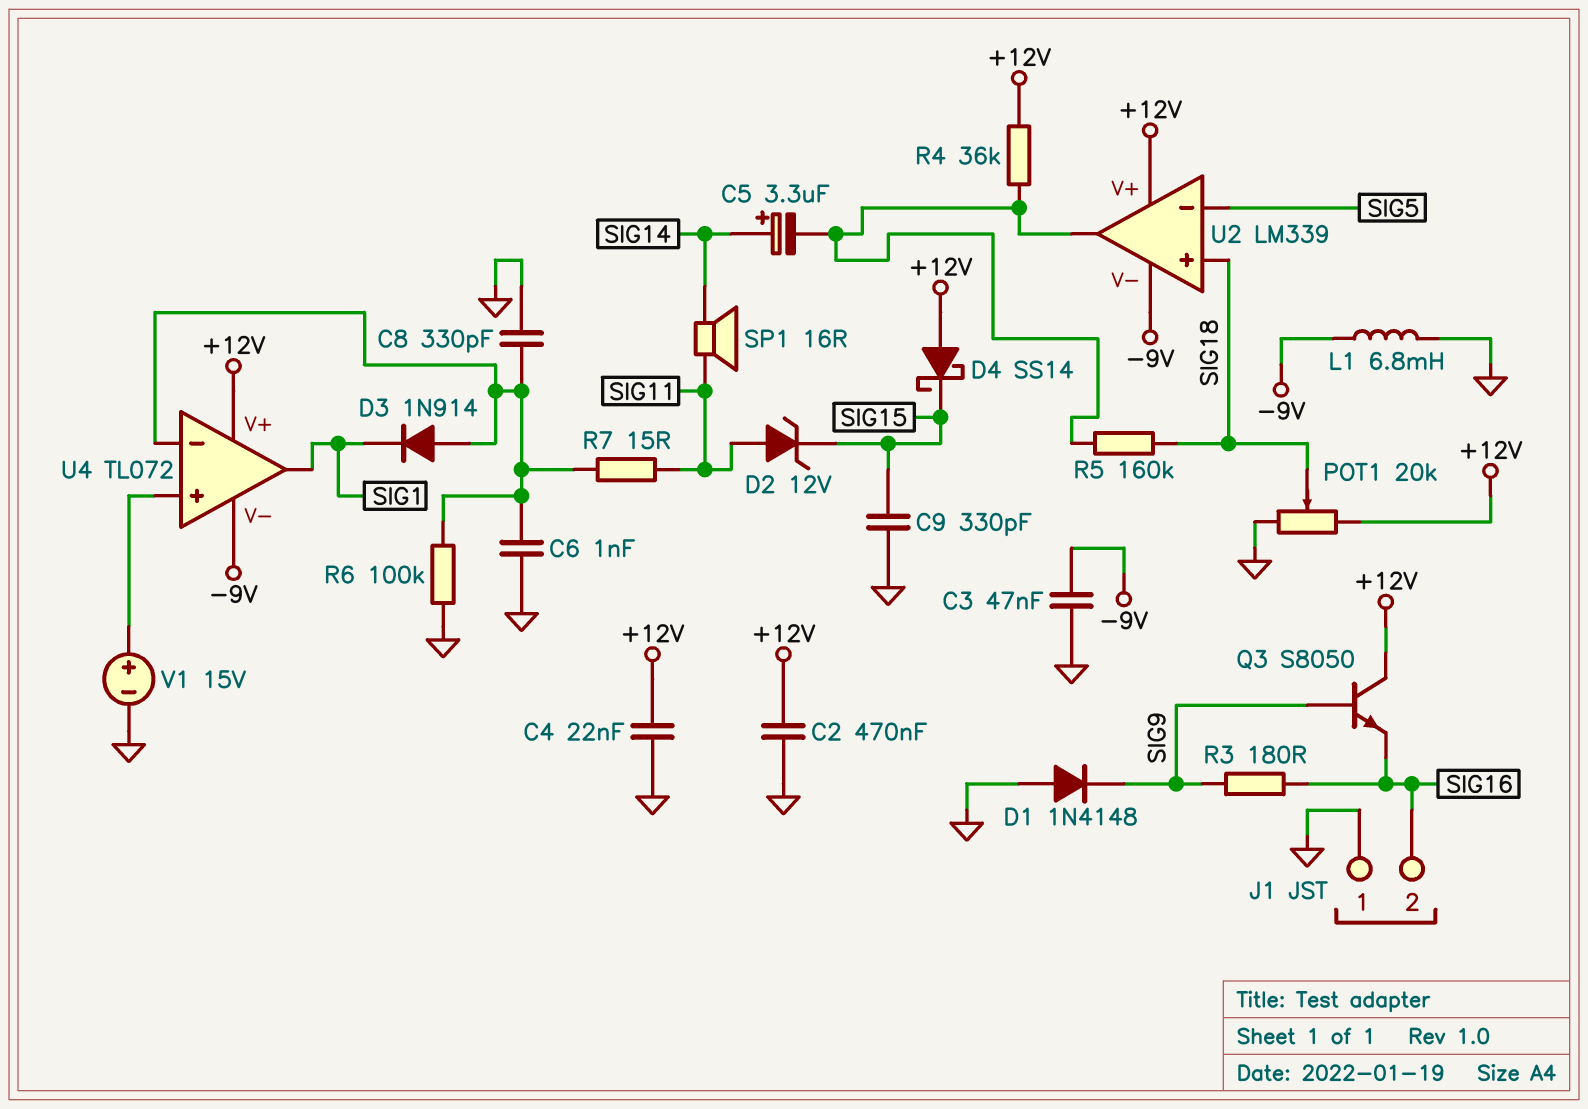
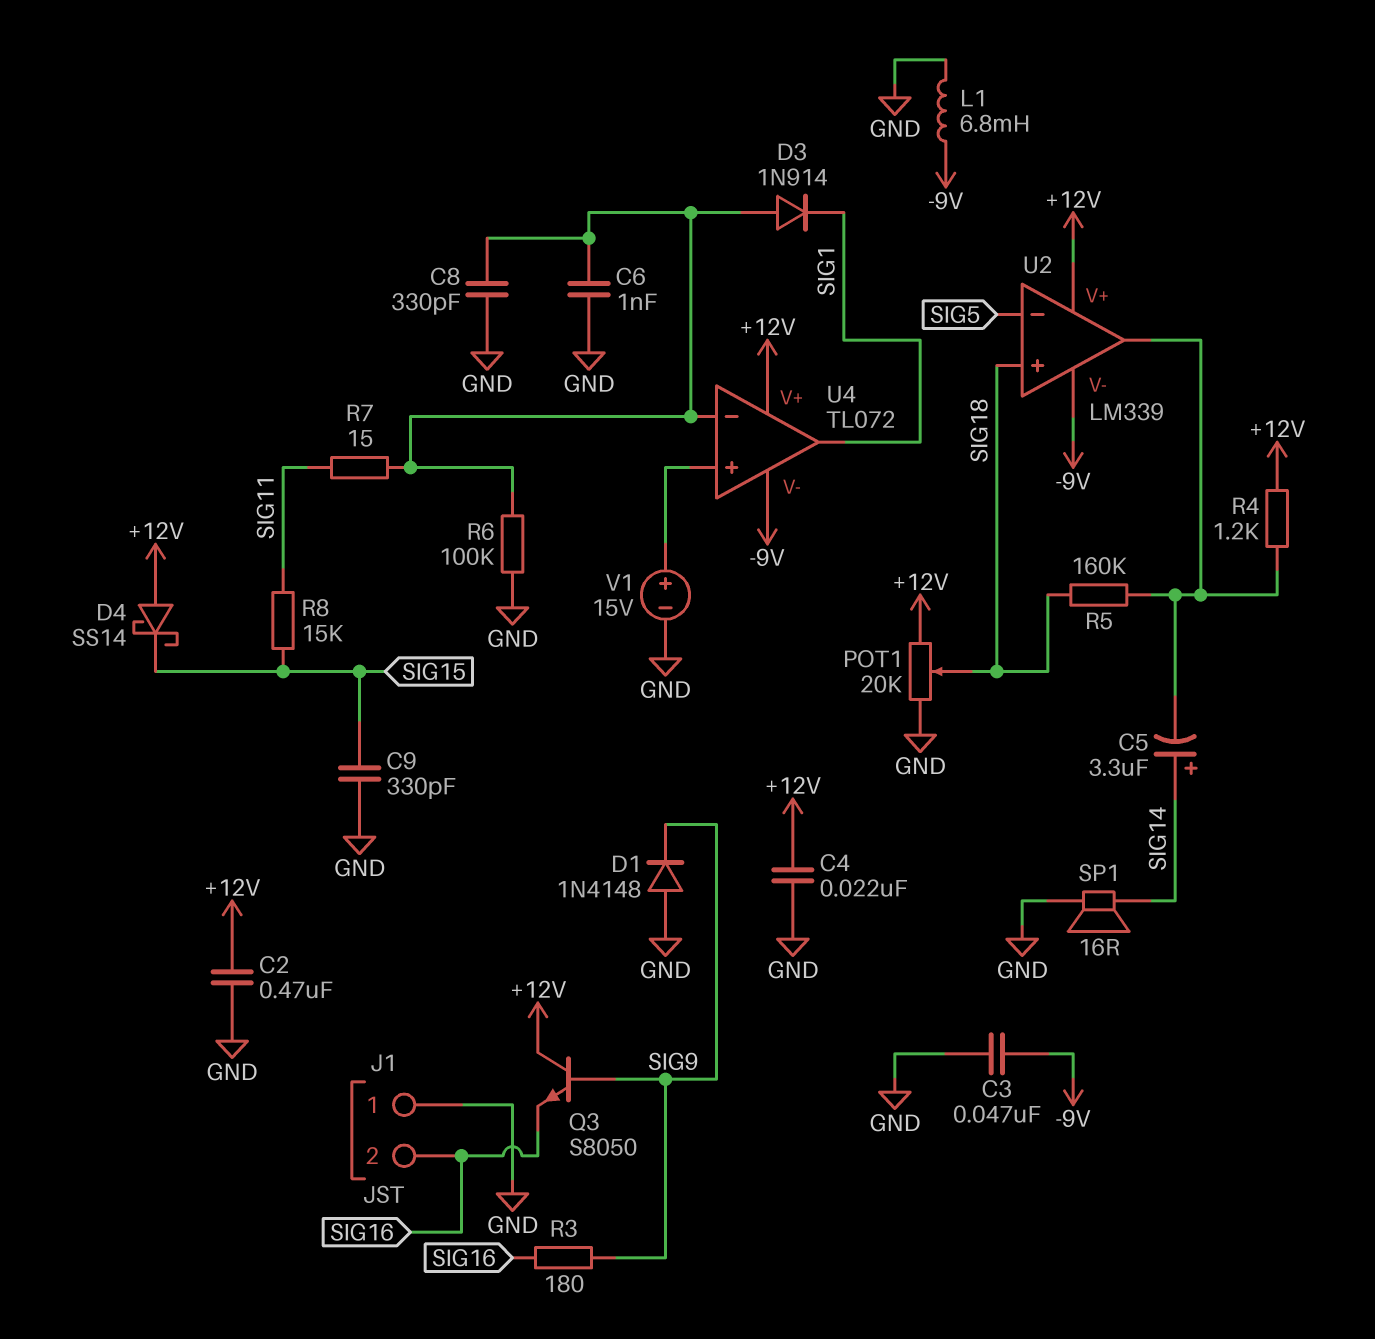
D2: zener 12V (A SIG11, K SIG15) -> none
R4: 36k (+12V, U2/out) -> 1.2k (+12V, U2/out)
R8: none -> 15k (SIG11, SIG15)
SP1: speaker 16R (SIG11, SIG14) -> speaker 16R (GND, SIG14)

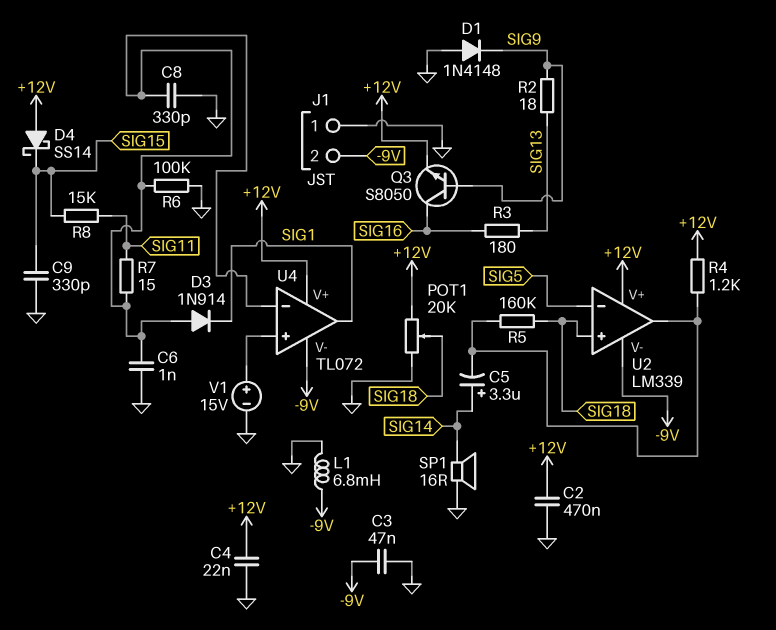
J1 pin 2: SIG16 -> -9V
Q3: NPN S8050 (B SIG9, C +12V, E SIG16) -> NPN S8050 (B SIG9, C SIG16, E +12V)
R2: none -> 18 (SIG9, SIG13)
R3: 180 (SIG9, SIG16) -> 180 (SIG13, SIG16)

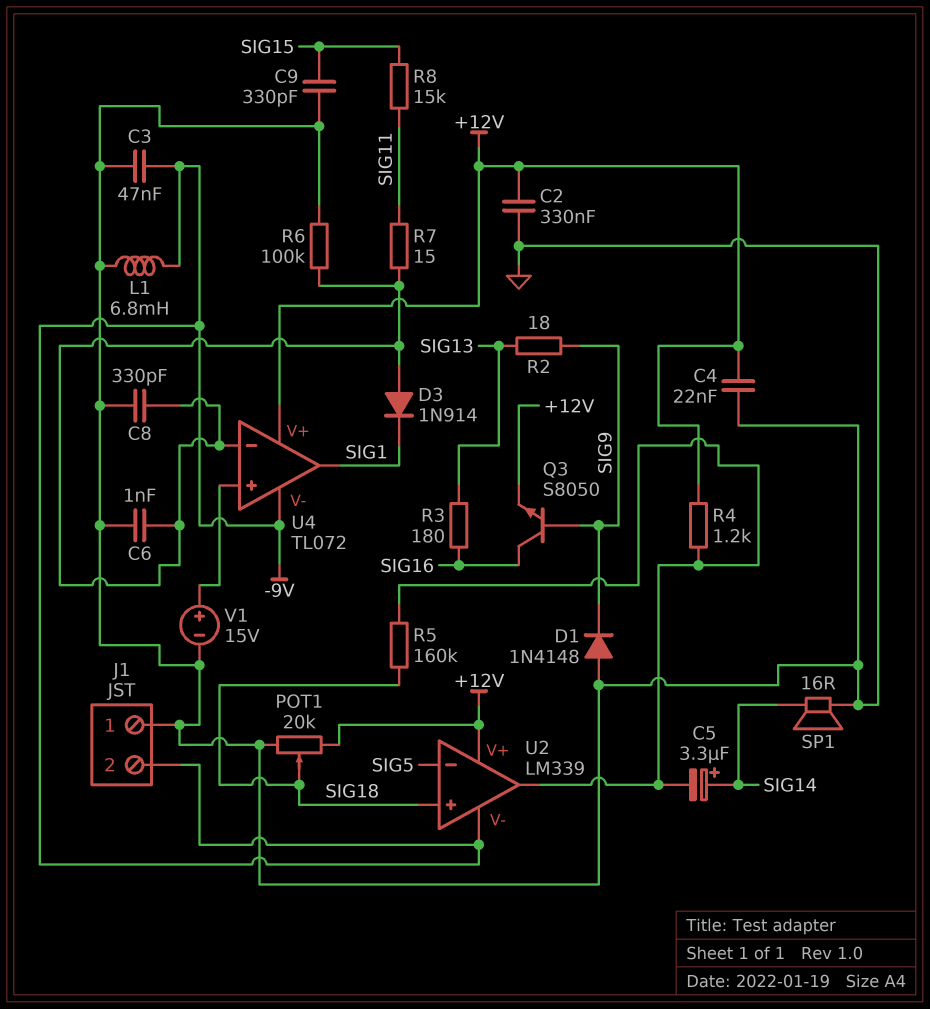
C2: 470nF (+12V, GND) -> 330nF (+12V, GND)
D4: schottky SS14 (A +12V, K SIG15) -> none

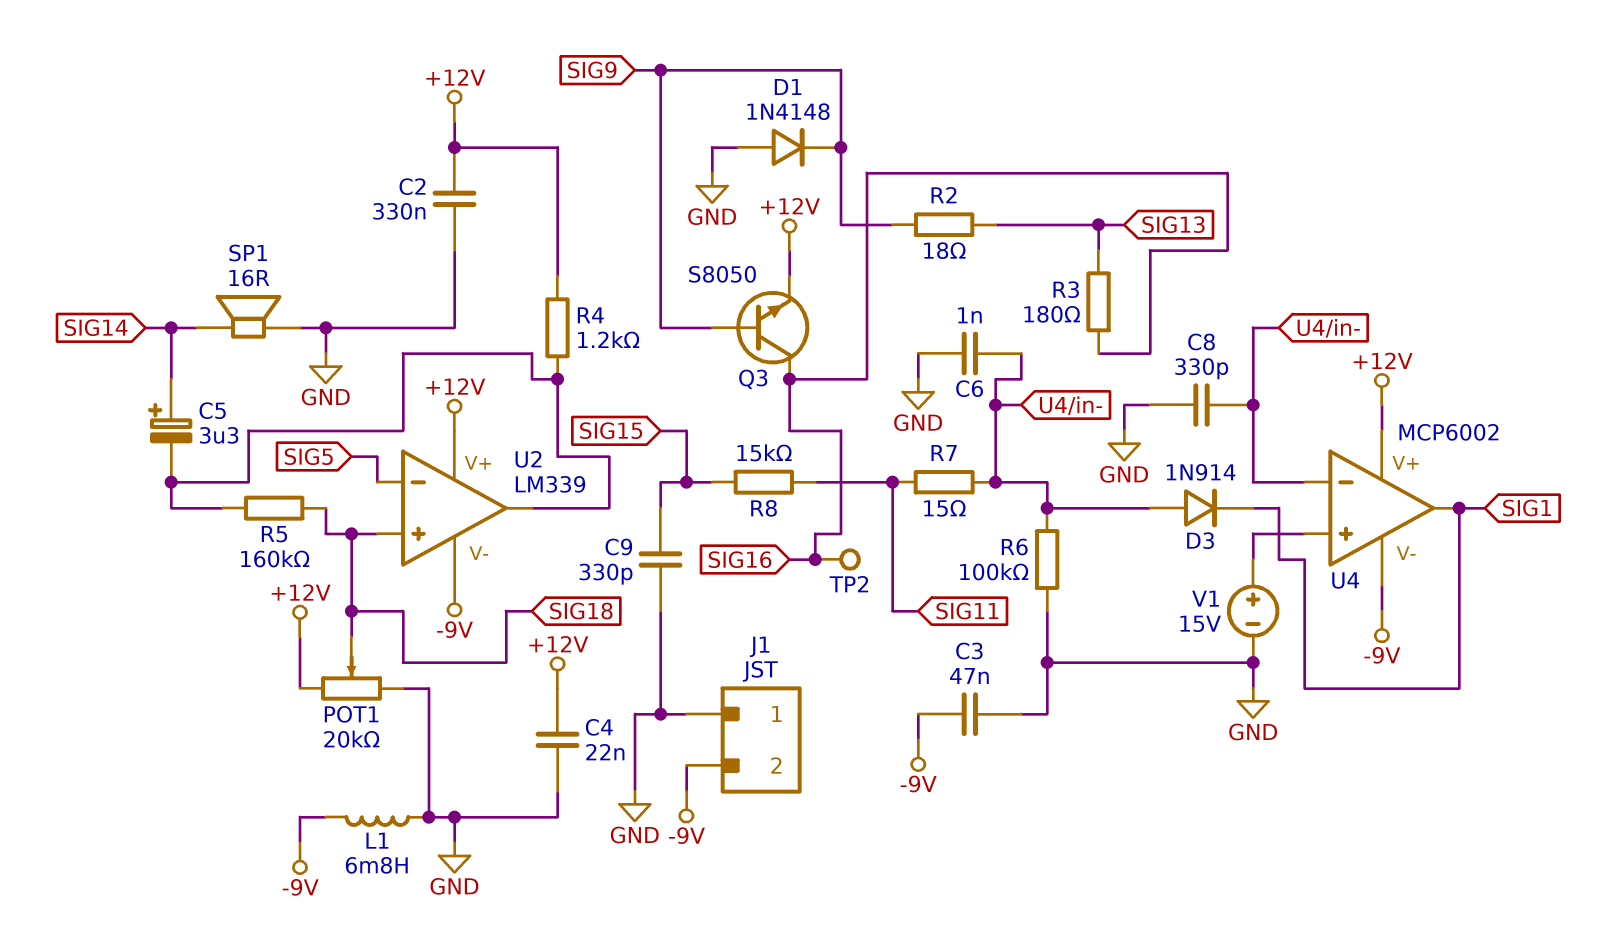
TP2: none -> test point (SIG16)
U4: TL072 -> MCP6002

